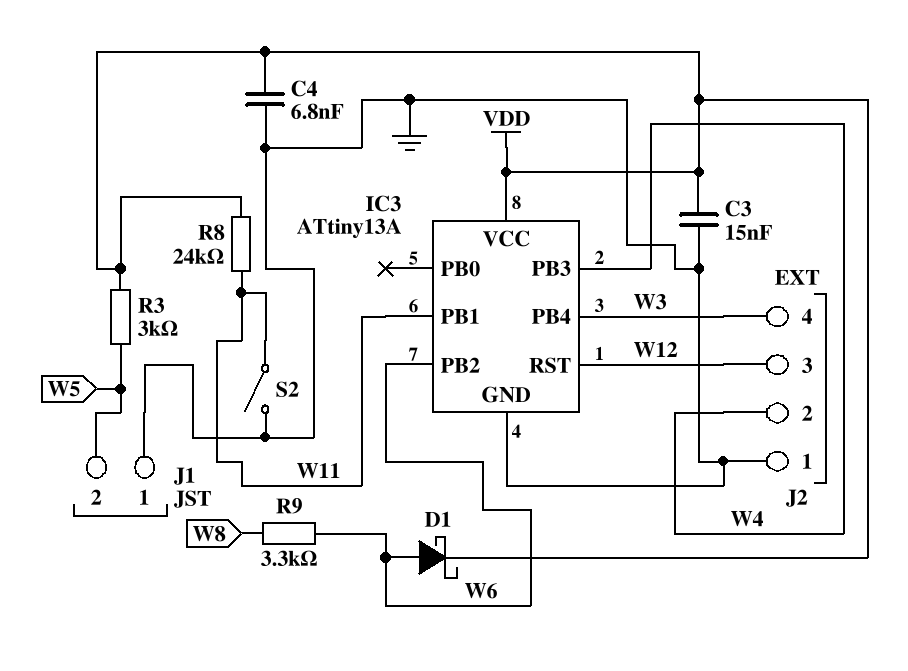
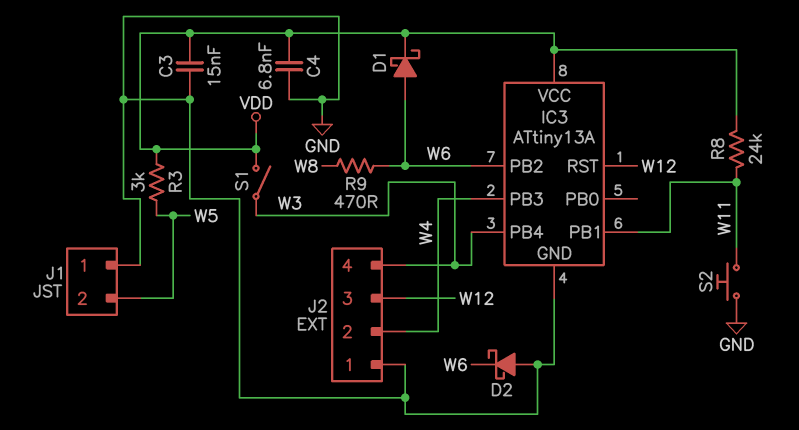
D2: none -> schottky (A GND, K W6)
R9: 3.3k (W6, W8) -> 470 (W6, W8)
S1: none -> switch (VDD, W3)
S2: switch (GND, W11) -> button (GND, W11)

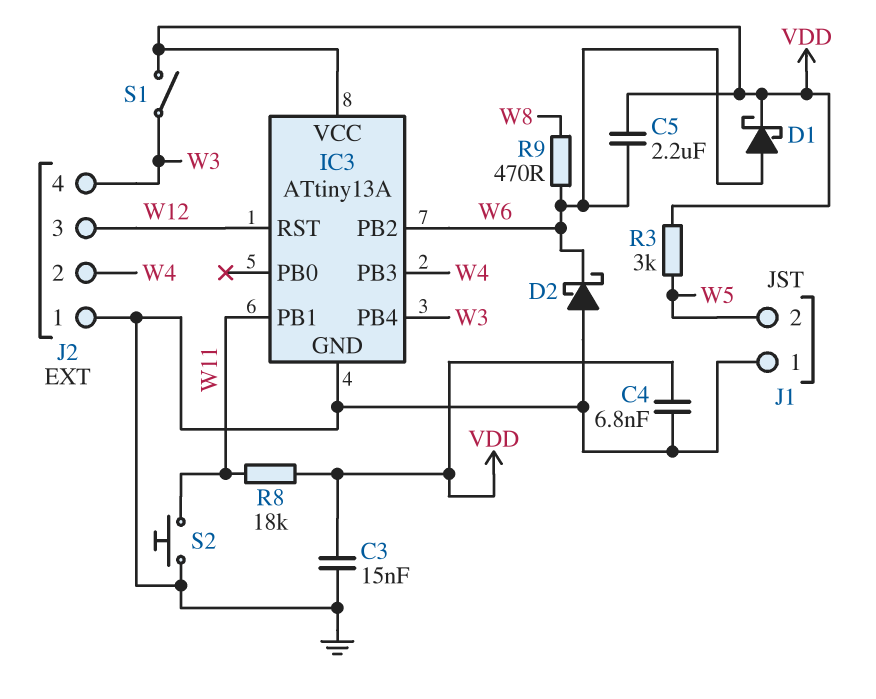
C5: none -> 2.2uF (VDD, W6)
R8: 24k (VDD, W11) -> 18k (VDD, W11)

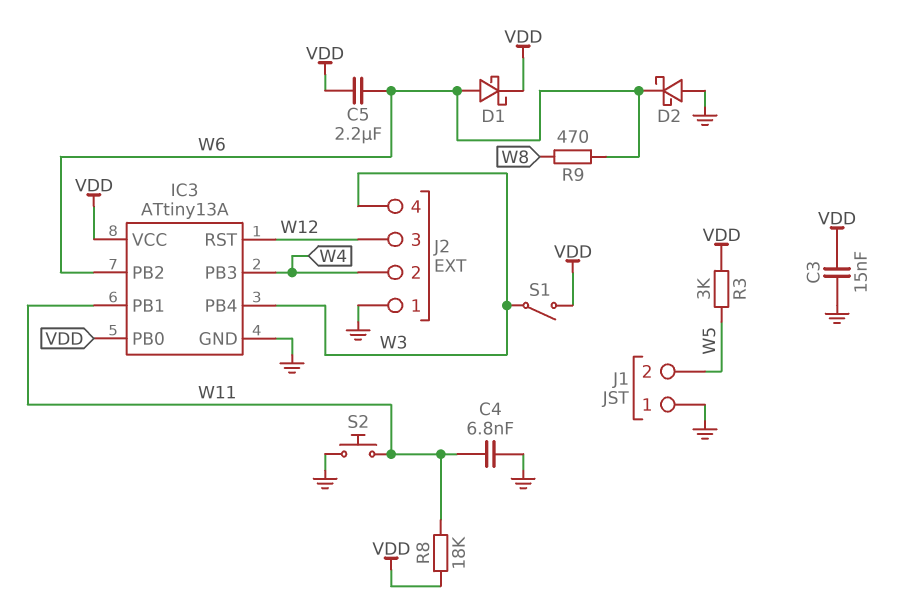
C4: 6.8nF (GND, VDD) -> 6.8nF (GND, W11)
IC3 pin PB0: none -> VDD

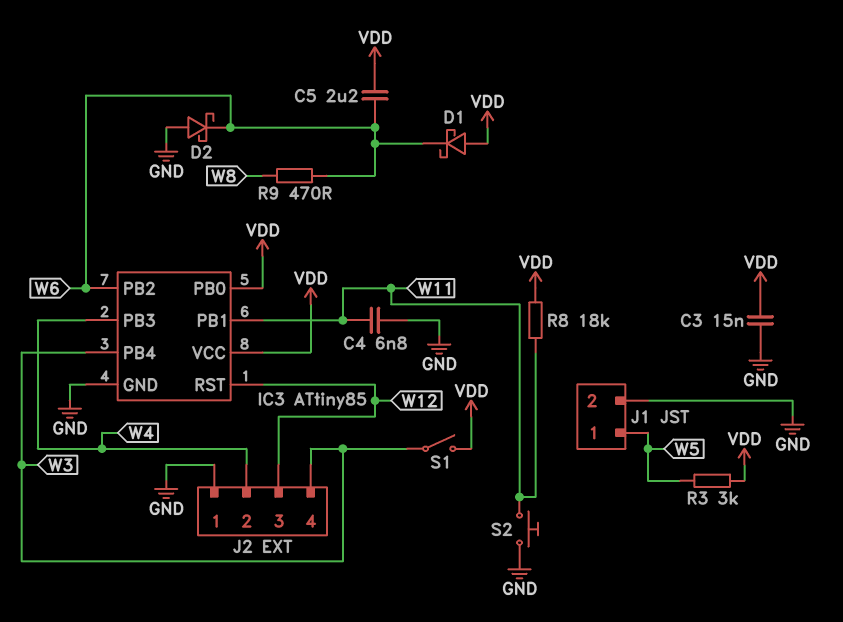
D1: schottky (A W6, K VDD) -> schottky (A VDD, K W6)
IC3: ATtiny13A -> ATtiny85
J1 pin 1: GND -> W5
J1 pin 2: W5 -> GND

